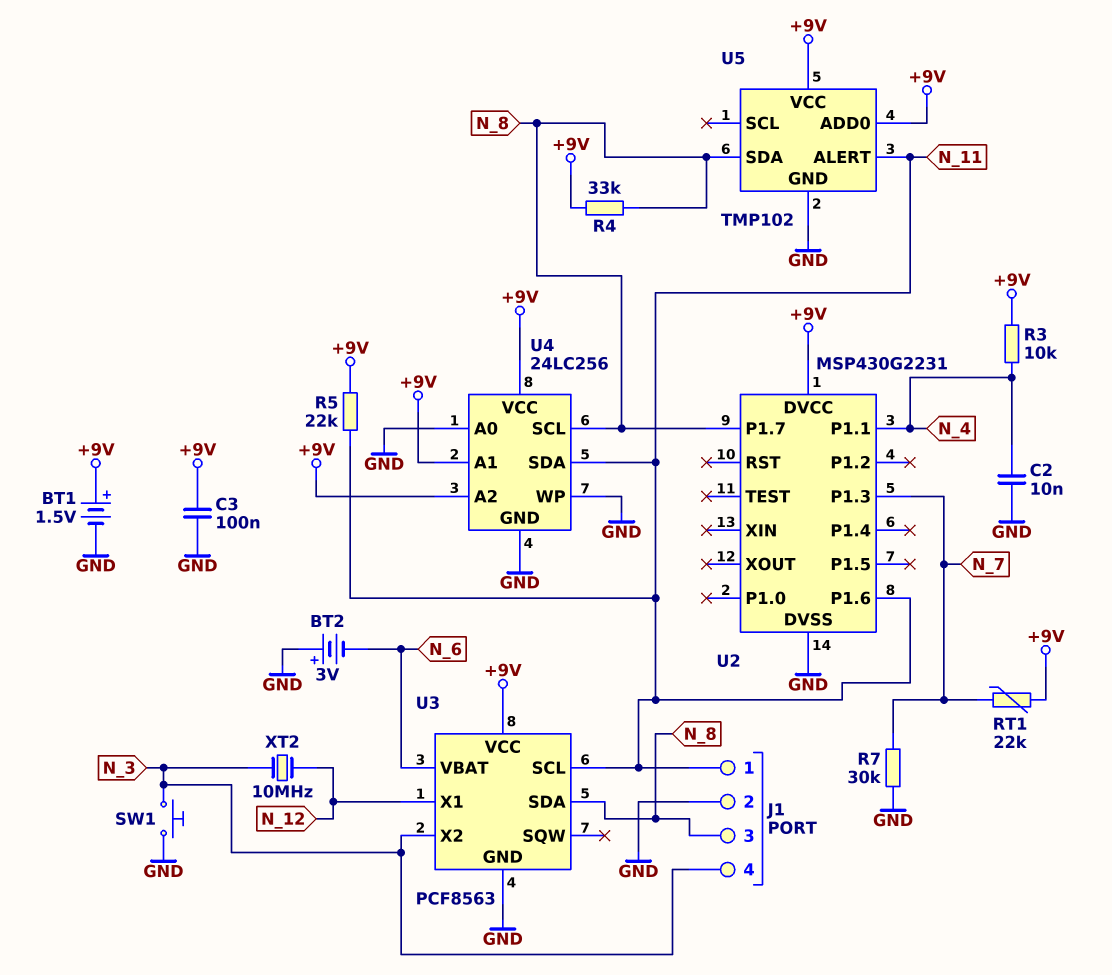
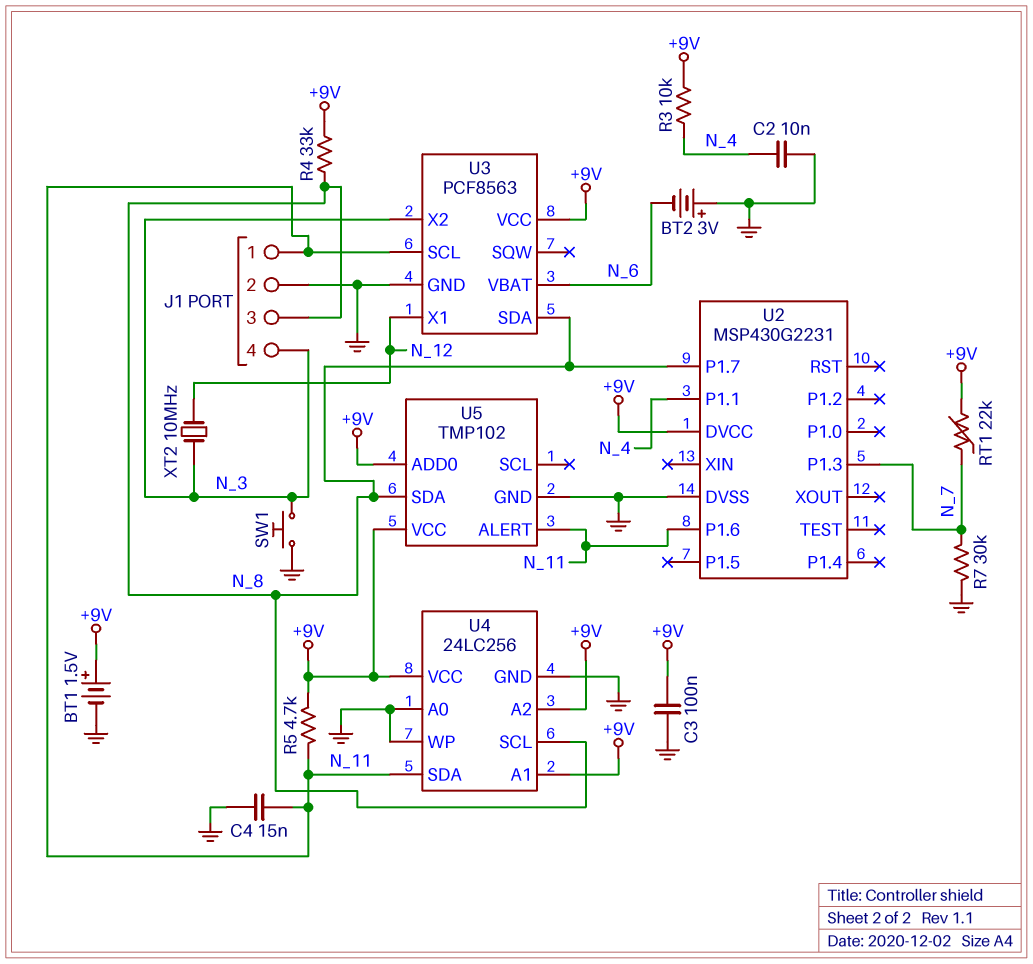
C4: none -> 15nF (GND, N_11)
R5: 22k (+9V, N_11) -> 4.7k (+9V, N_11)

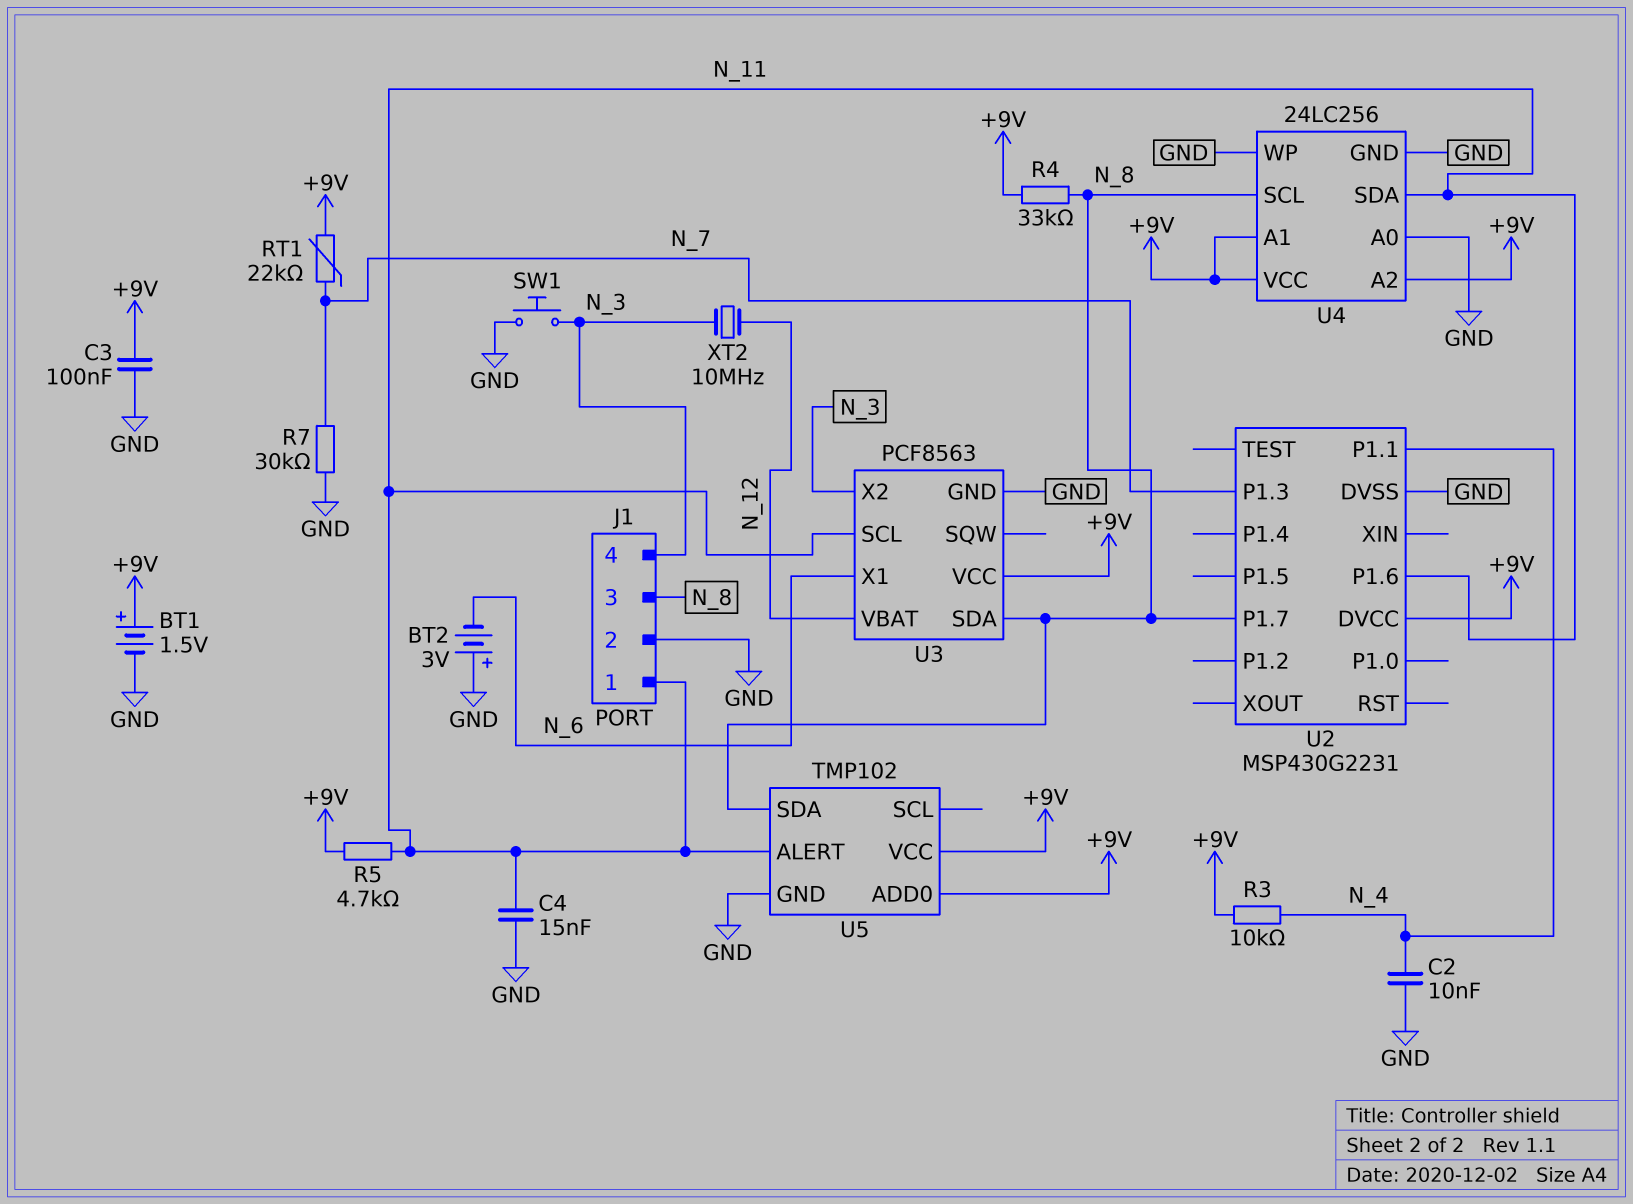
U3 pin VBAT: N_6 -> N_12
U3 pin X1: N_12 -> N_6

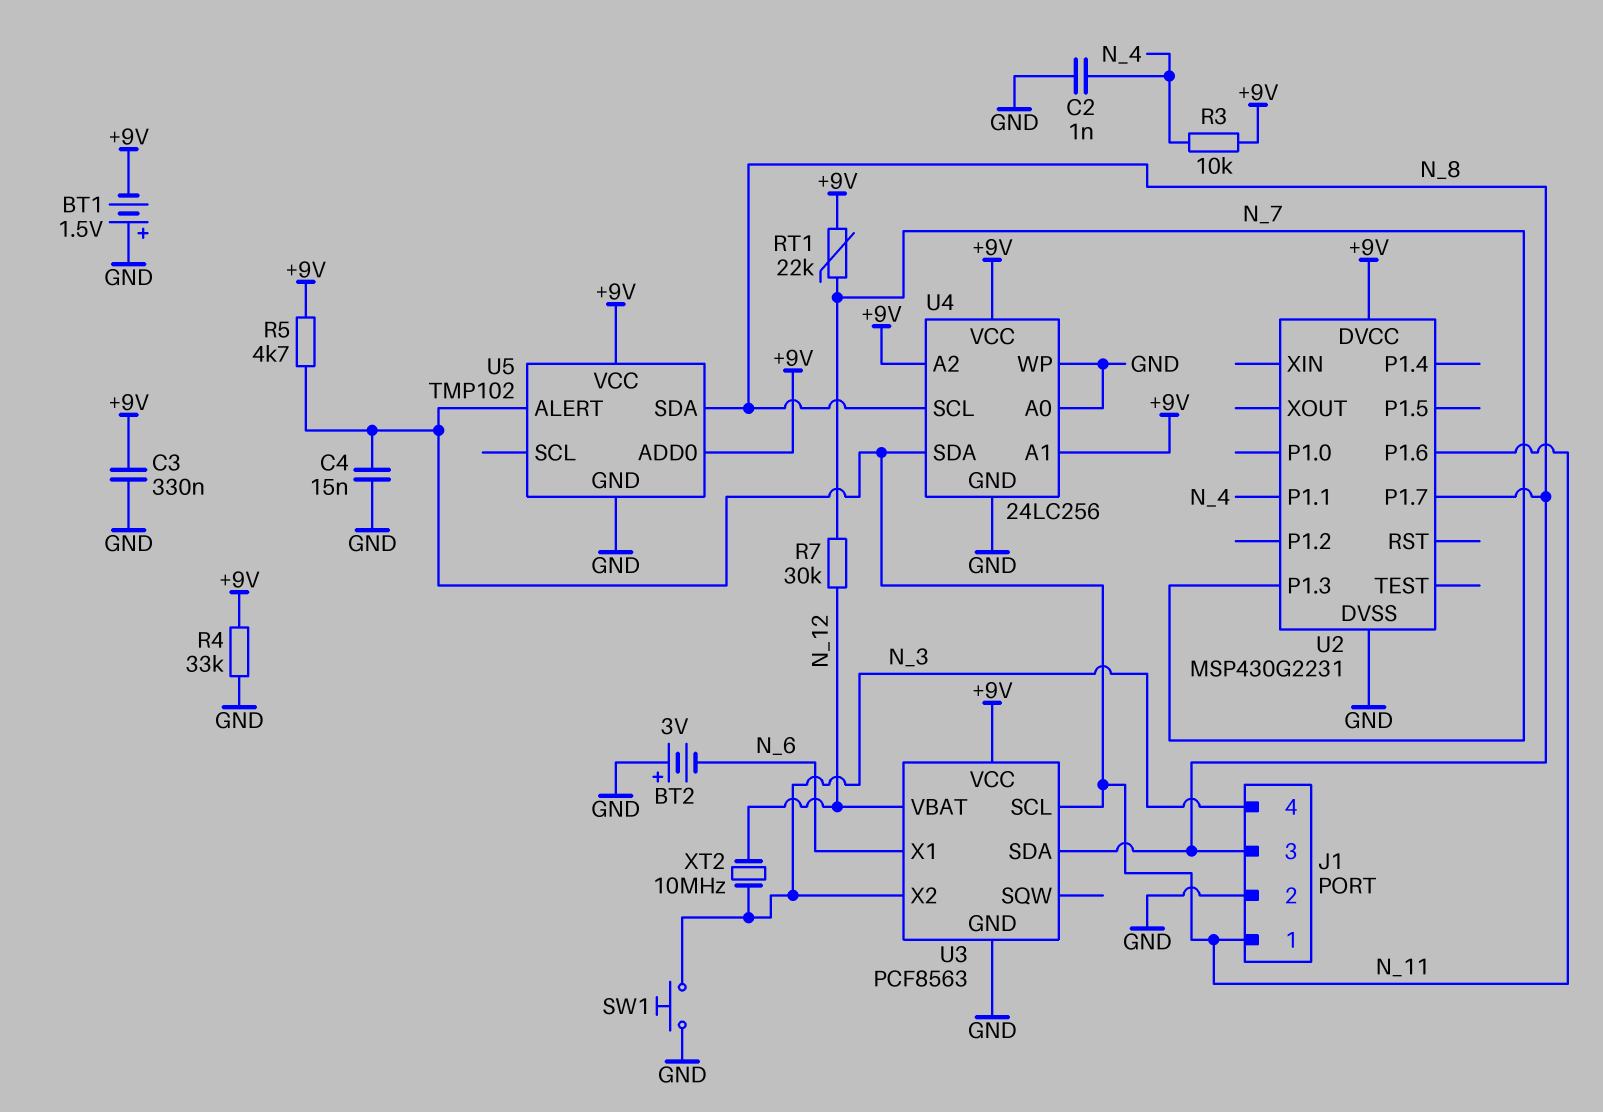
BT1: 1.5V (plus +9V, minus GND) -> 1.5V (plus GND, minus +9V)
C2: 10nF (GND, N_4) -> 1nF (GND, N_4)
C3: 100nF (+9V, GND) -> 330nF (+9V, GND)
R4: 33k (+9V, N_8) -> 33k (+9V, GND)
R7: 30k (GND, N_7) -> 30k (N_7, N_12)

